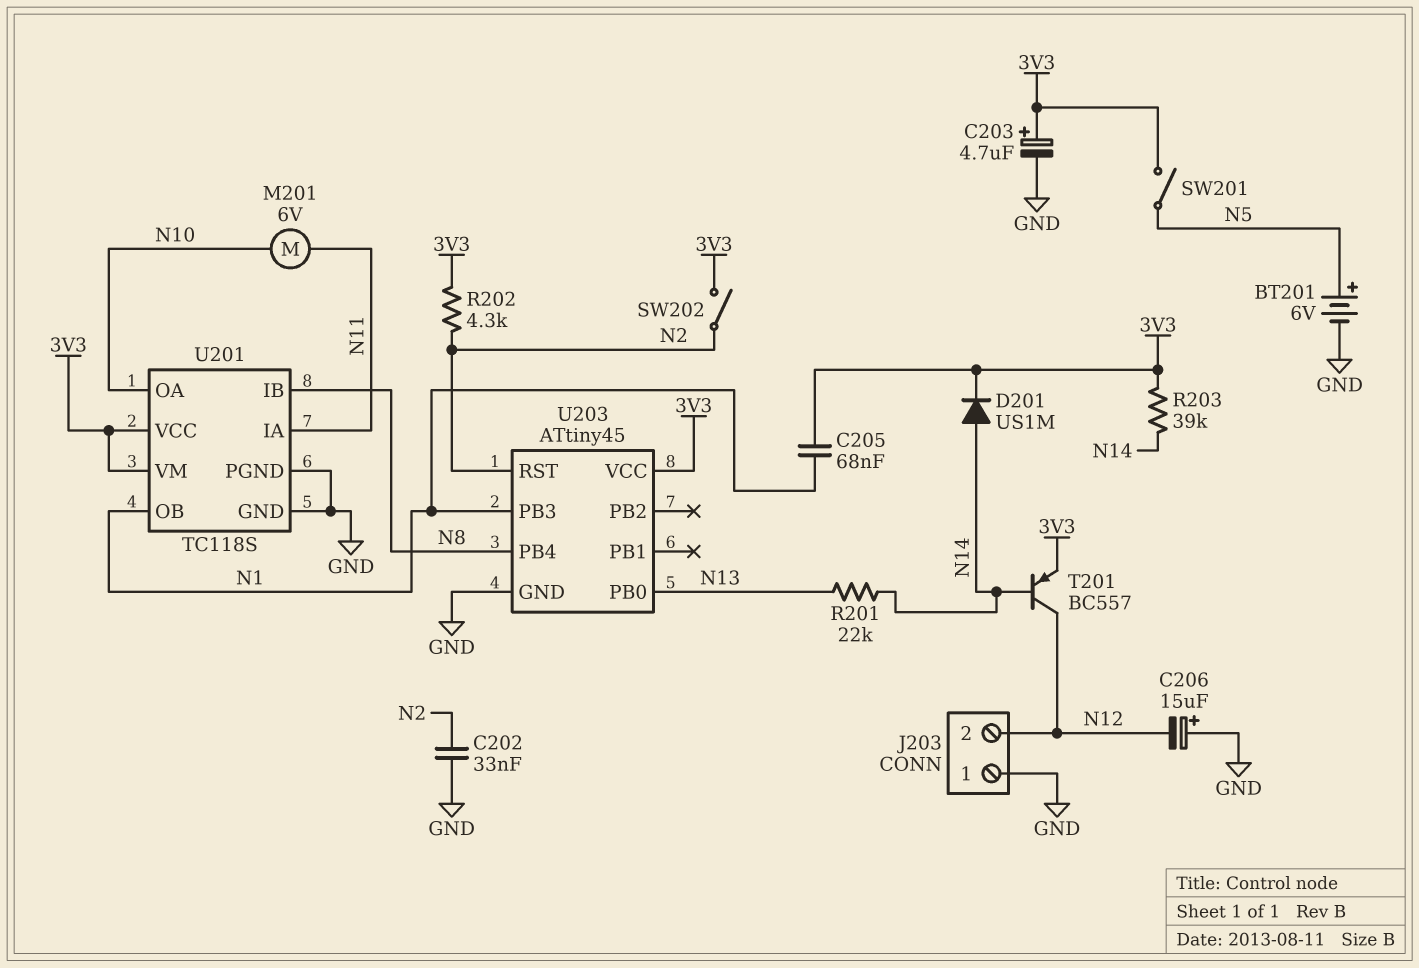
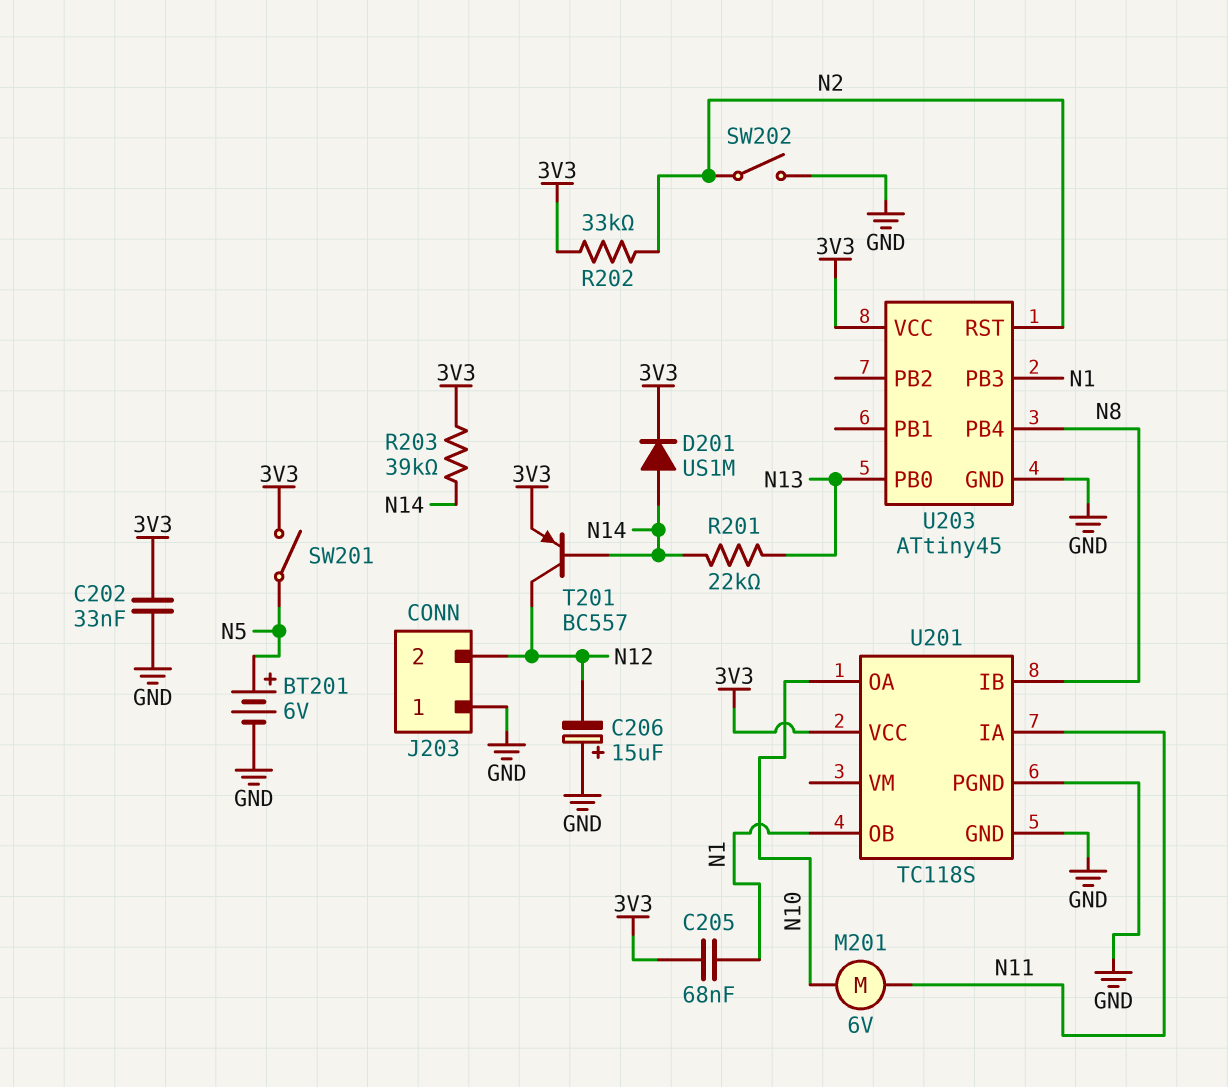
C202: 33nF (GND, N2) -> 33nF (3V3, GND)
C203: 4.7uF (plus 3V3, minus GND) -> none
R202: 4.3k (3V3, N2) -> 33k (3V3, N2)
SW202: switch (3V3, N2) -> switch (GND, N2)
U201 pin VM: 3V3 -> none

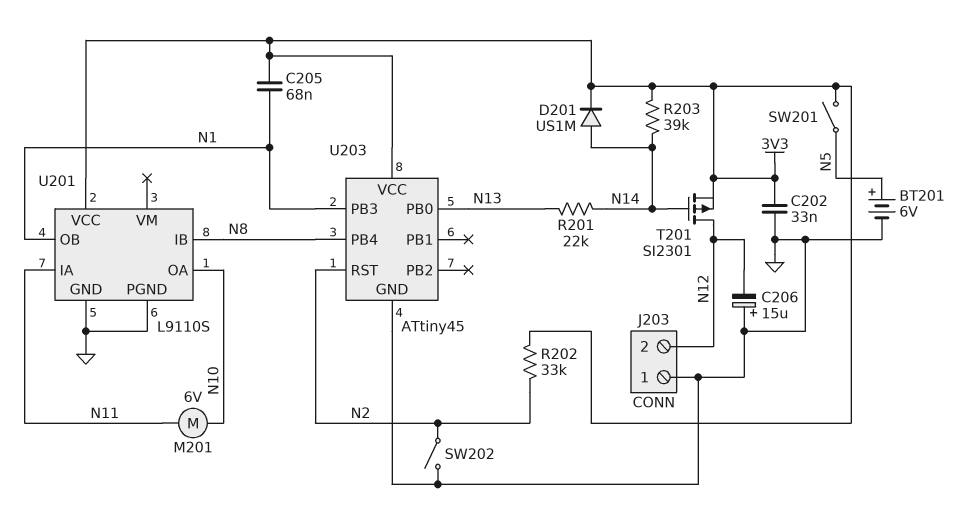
T201: PNP BC557 (B N14, C N12, E 3V3) -> PMOS SI2301 (G N14, D N12, S 3V3)
U201: TC118S -> L9110S

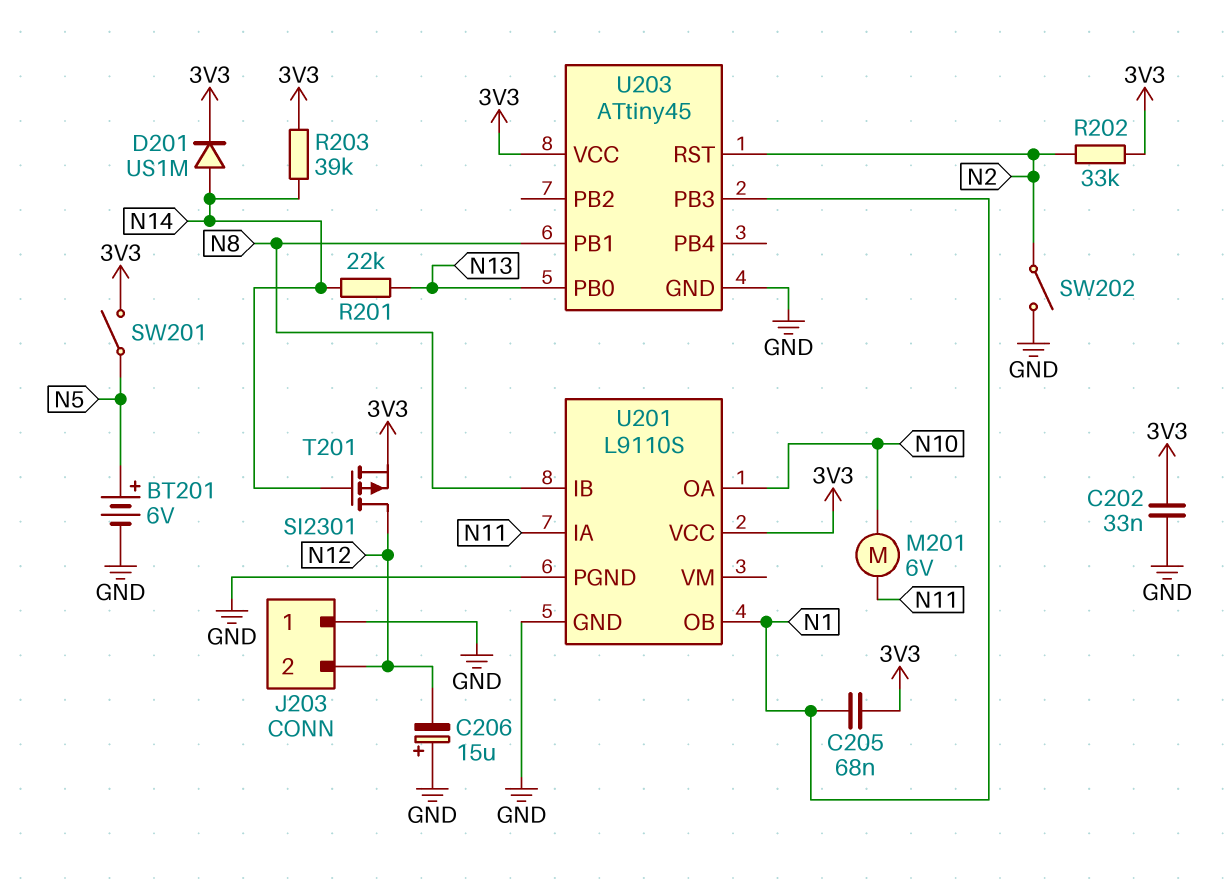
U203 pin PB1: none -> N8
U203 pin PB4: N8 -> none

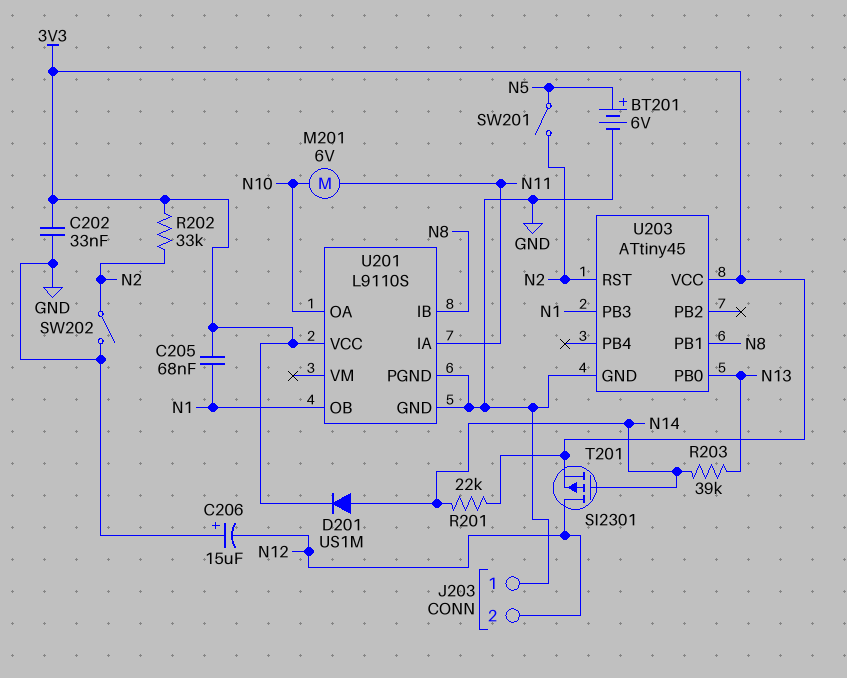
R201: 22k (N13, N14) -> 22k (3V3, N14)
R203: 39k (3V3, N14) -> 39k (N13, N14)
SW201: switch (3V3, N5) -> switch (N2, N5)

